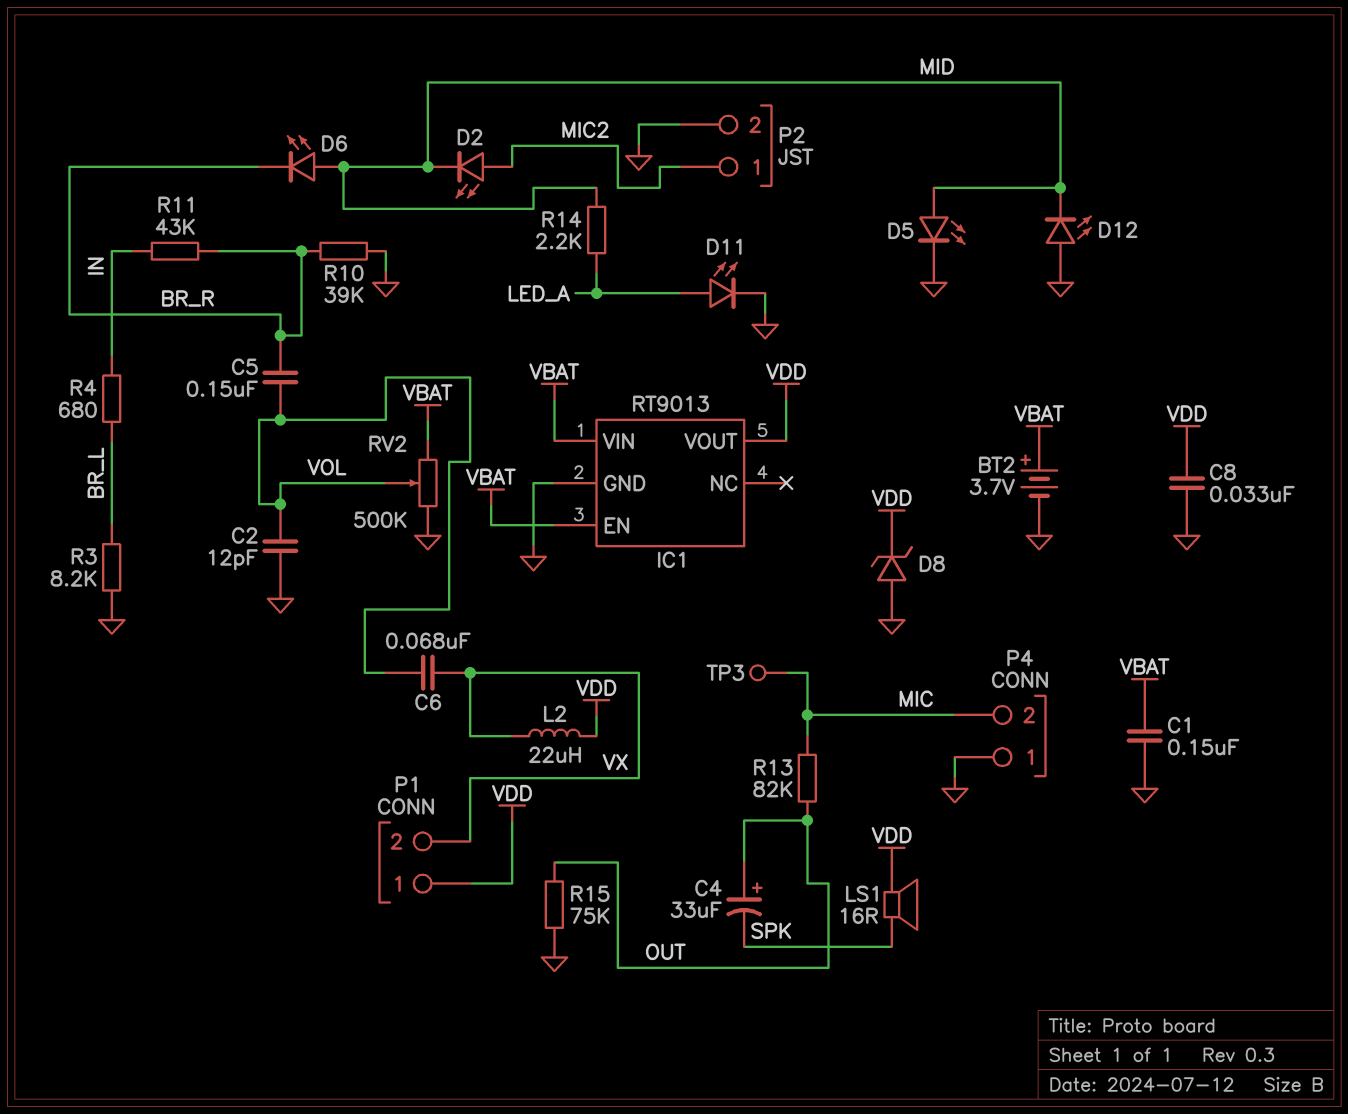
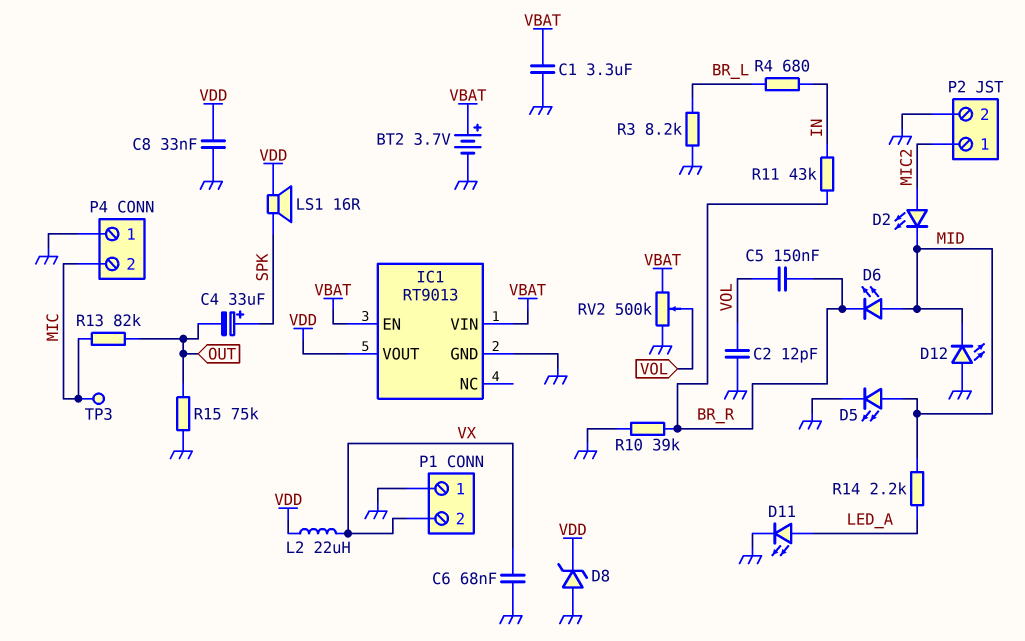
C1: 150nF (GND, VBAT) -> 3.3uF (GND, VBAT)
C4: 33uF (plus OUT, minus SPK) -> 33uF (plus SPK, minus OUT)
C6: 68nF (VOL, VX) -> 68nF (GND, VX)
P1 pin 1: VDD -> GND

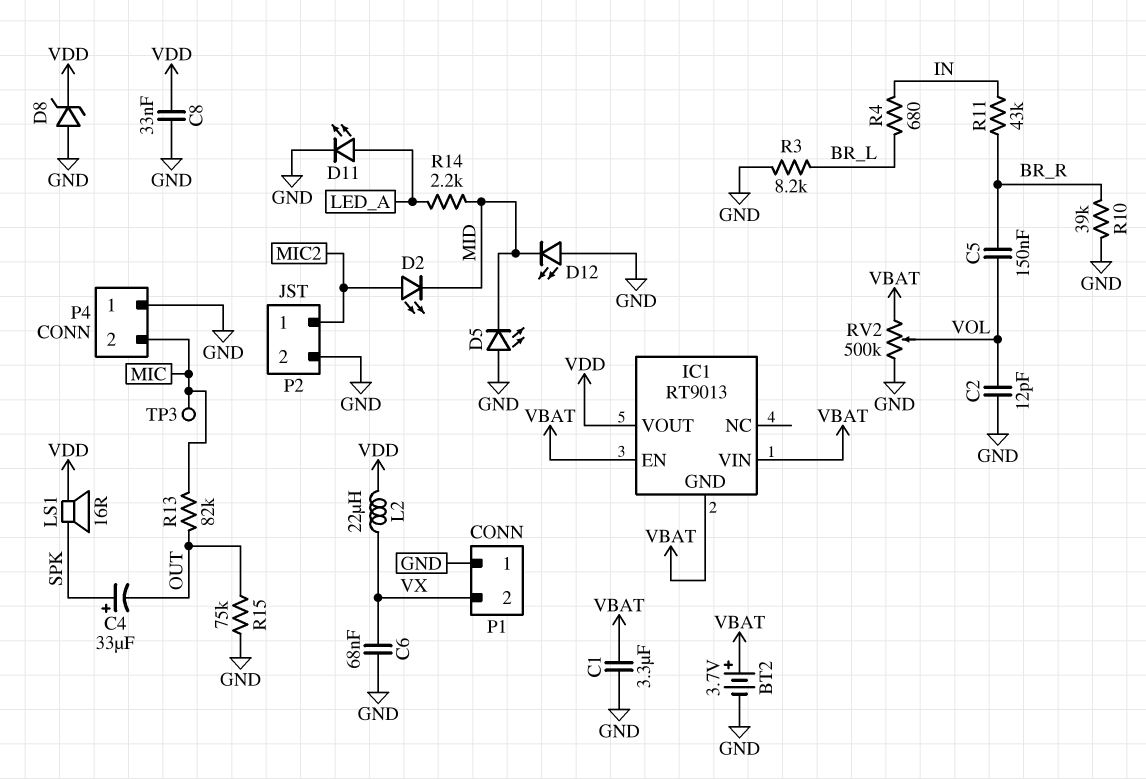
D5: LED (A MID, K GND) -> LED (A GND, K MID)
D6: LED (A MID, K BR_R) -> none
IC1 pin GND: GND -> VBAT

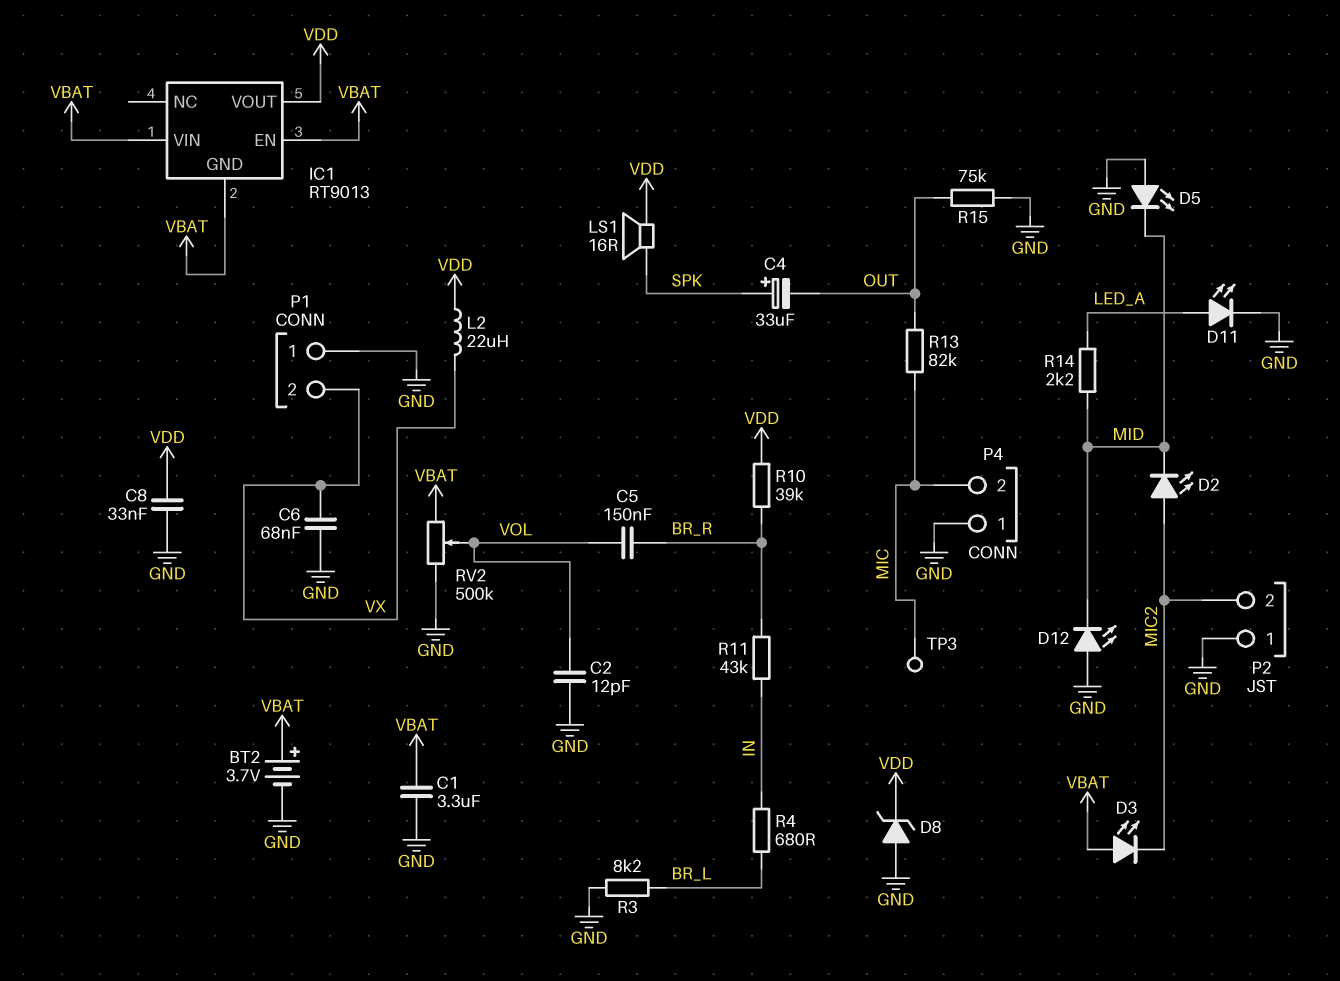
D3: none -> LED (A VBAT, K MIC2)
P2 pin 1: MIC2 -> GND
P2 pin 2: GND -> MIC2
R10: 39k (BR_R, GND) -> 39k (BR_R, VDD)

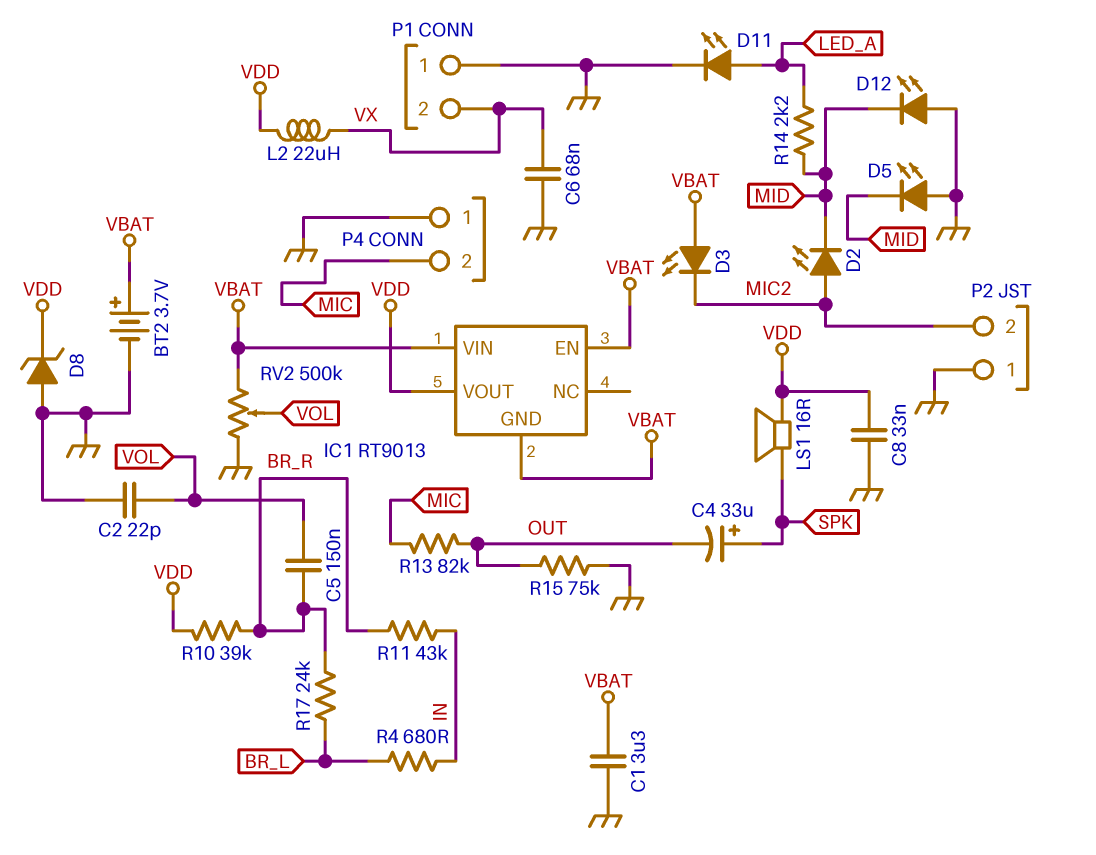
C2: 12pF (GND, VOL) -> 22pF (GND, VOL)
R3: 8.2k (BR_L, GND) -> none
R17: none -> 24k (BR_L, BR_R)
TP3: test point (MIC) -> none

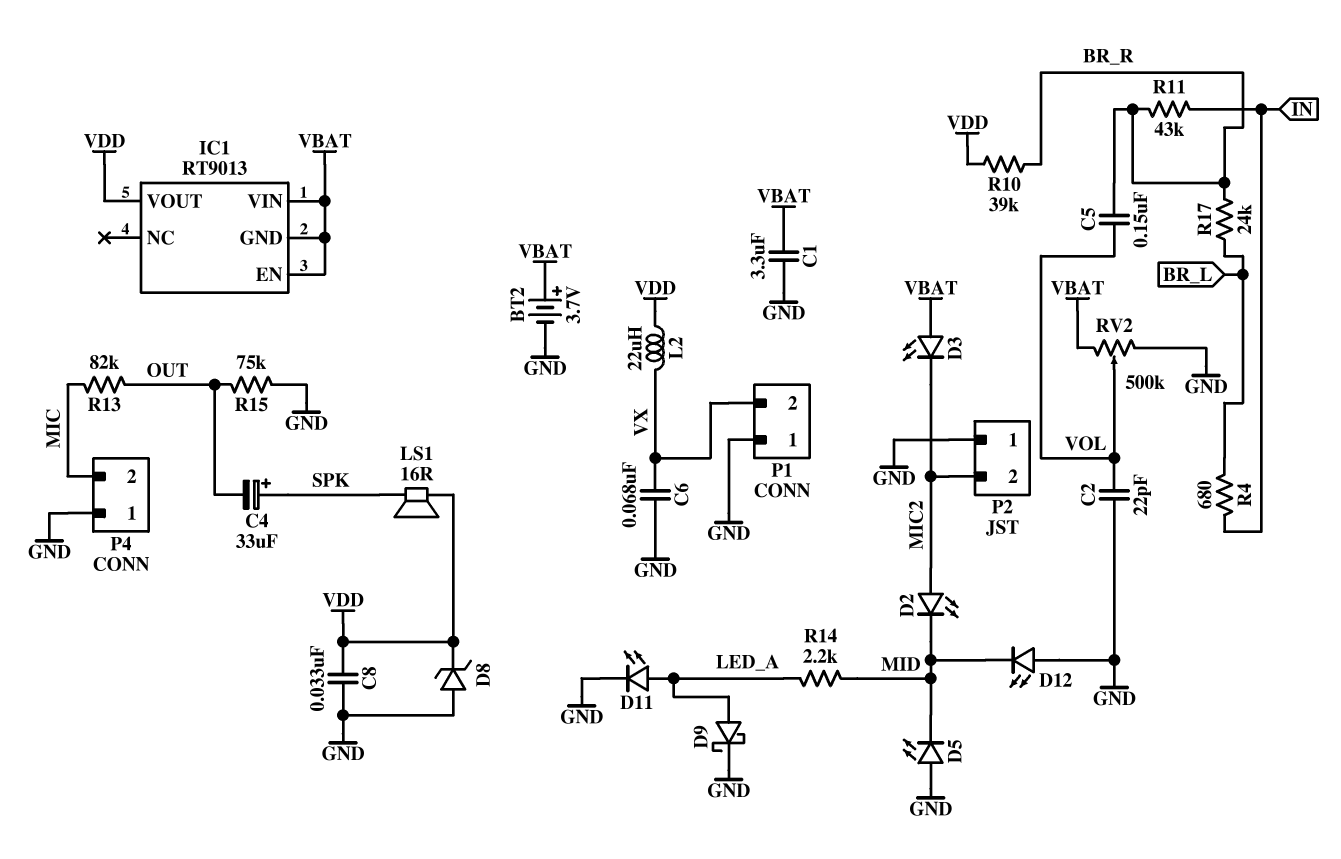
D9: none -> schottky (A LED_A, K GND)

